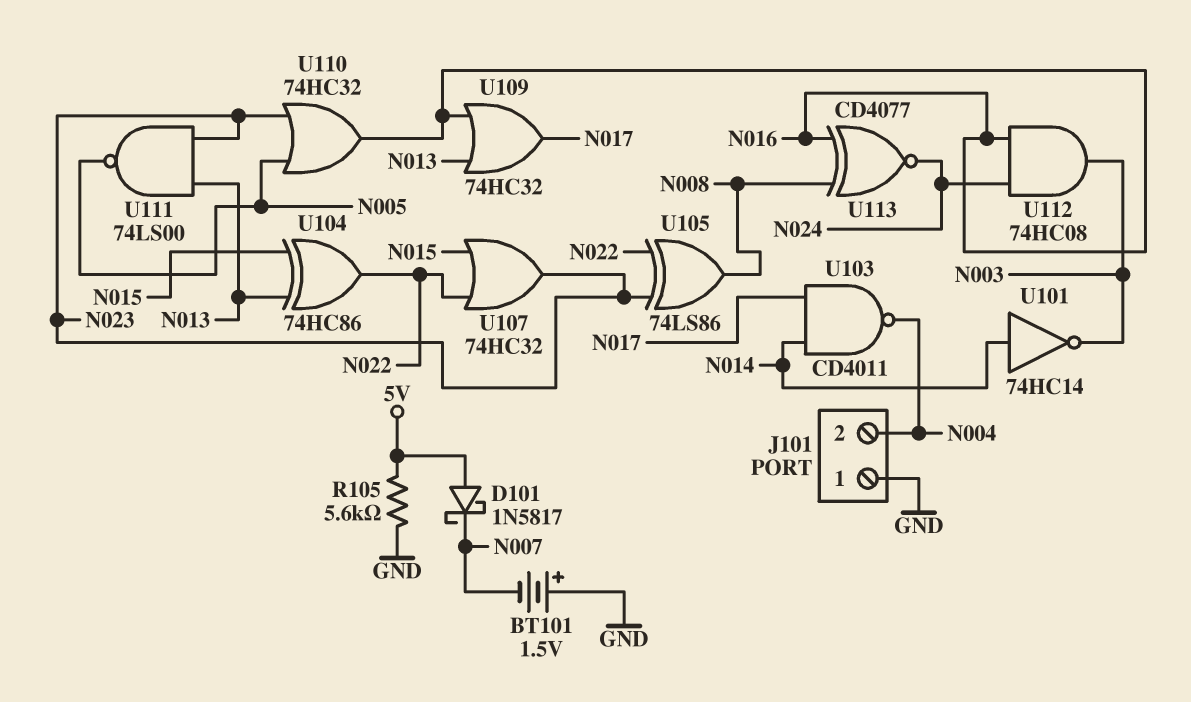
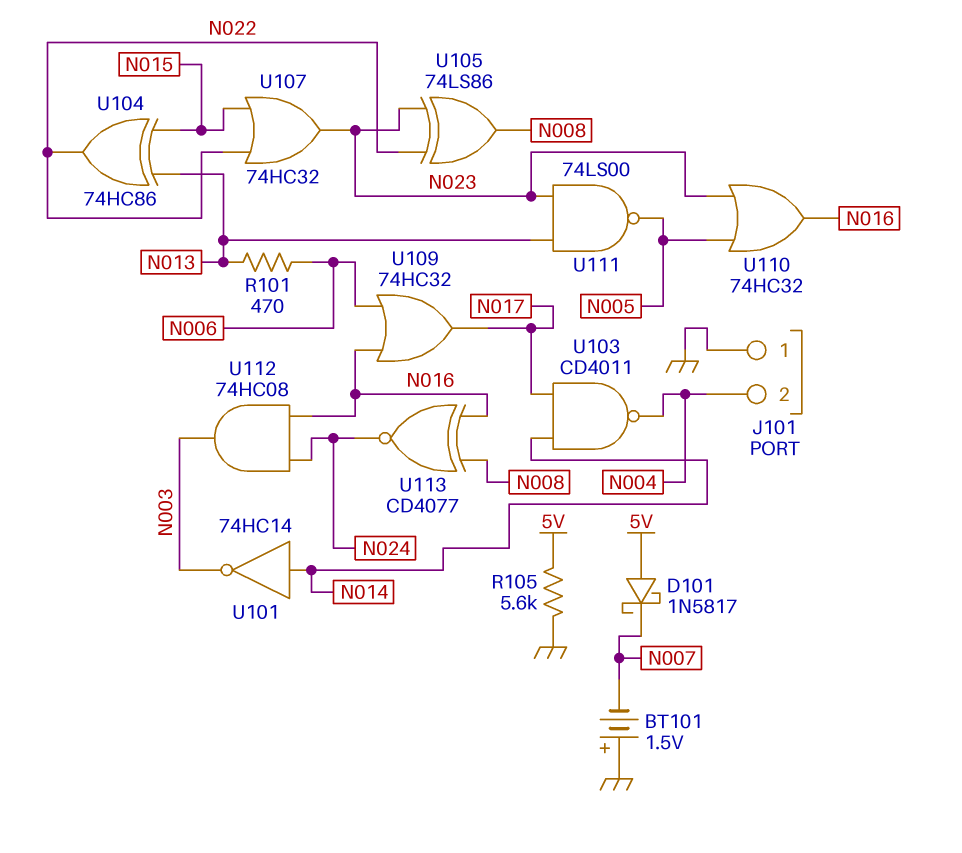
R101: none -> 470 (N006, N013)
U109: OR 74HC32 (in N013, in N016, out N017) -> OR 74HC32 (in N006, in N016, out N017)

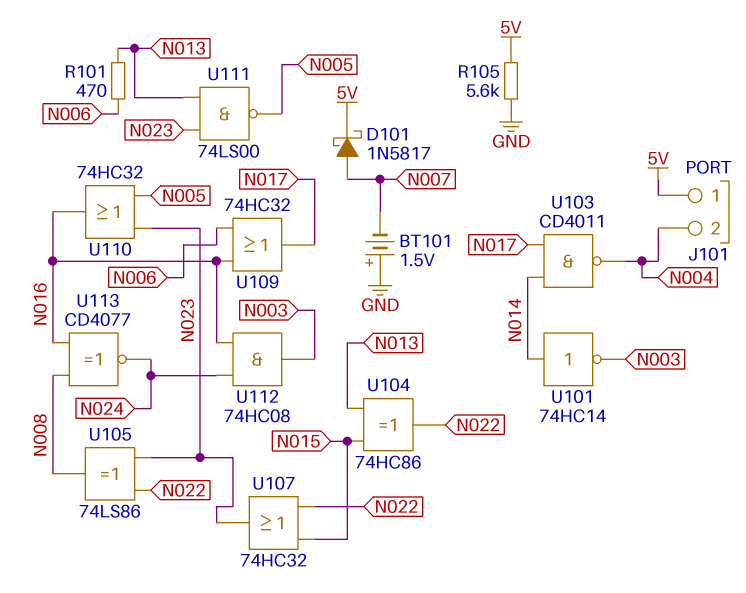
D101: schottky 1N5817 (A 5V, K N007) -> schottky 1N5817 (A N007, K 5V)
J101 pin 1: GND -> 5V

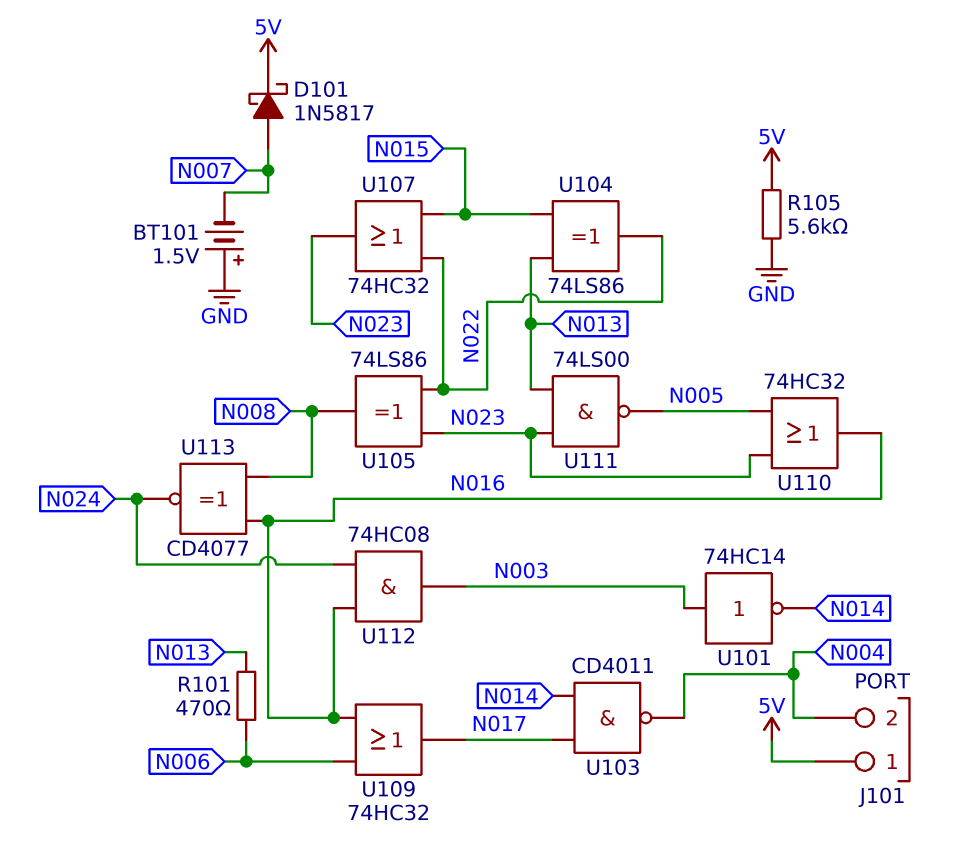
U101: NOT 74HC14 (in N014, out N003) -> NOT 74HC14 (in N003, out N014)
U104: XOR 74HC86 (in N013, in N015, out N022) -> XOR 74LS86 (in N013, in N015, out N022)

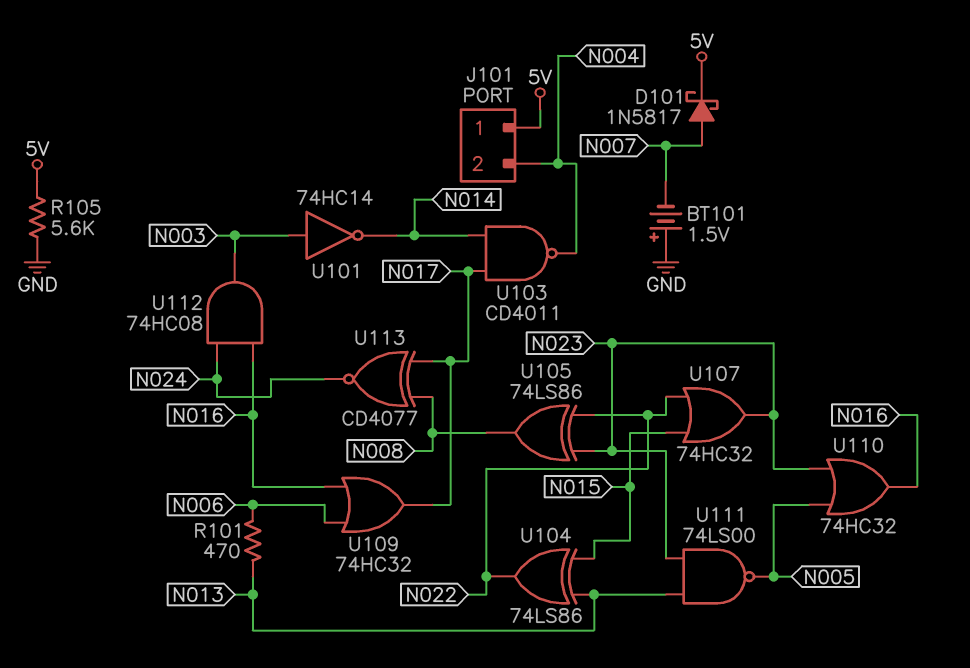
U113: XNOR CD4077 (in N008, in N016, out N024) -> XNOR CD4077 (in N008, in N017, out N024)

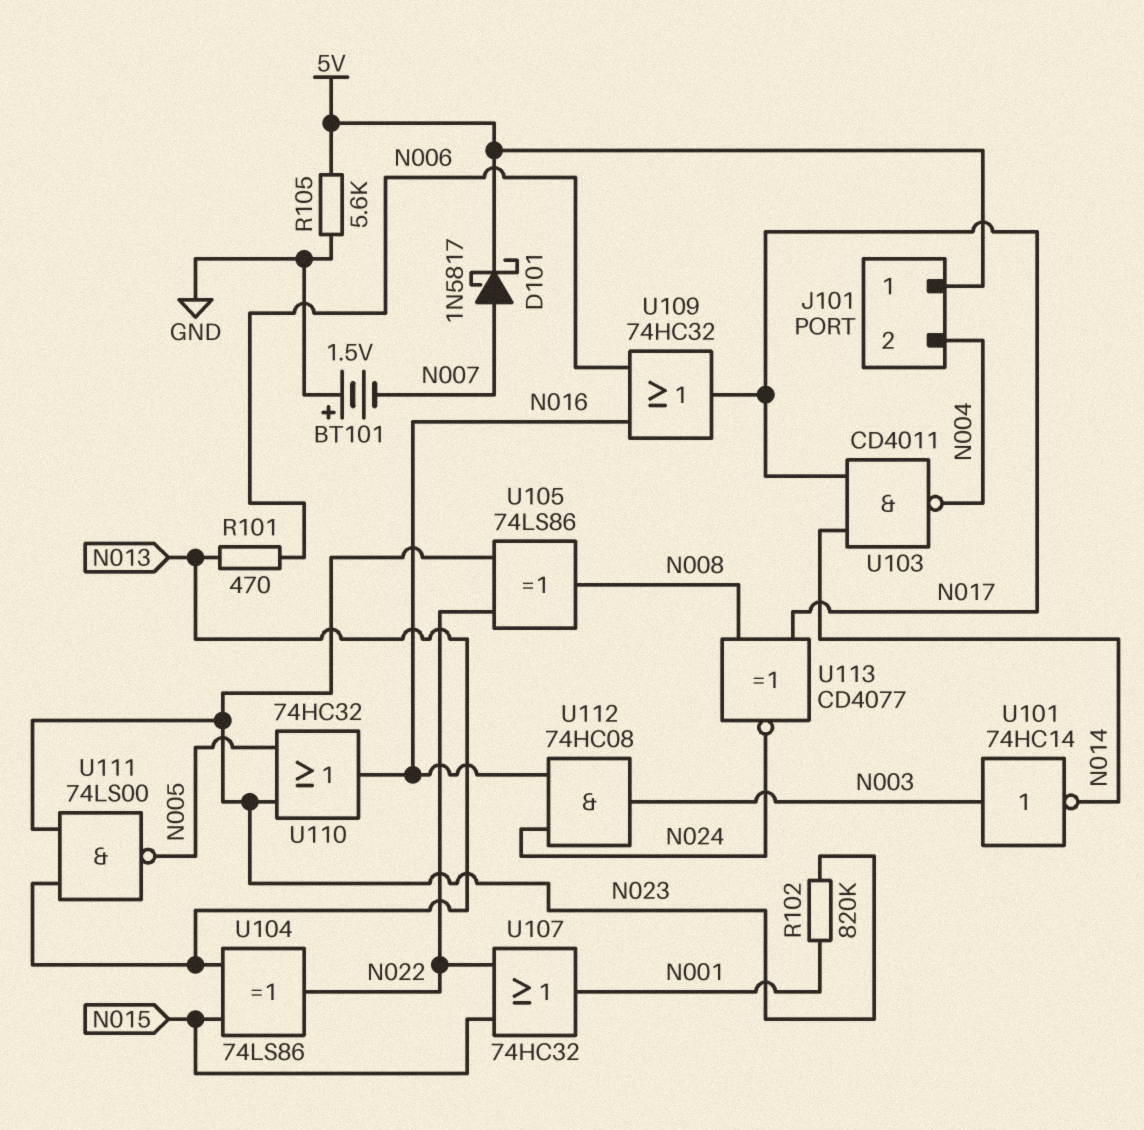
R102: none -> 820k (N001, N023)
U107: OR 74HC32 (in N015, in N022, out N023) -> OR 74HC32 (in N015, in N022, out N001)

